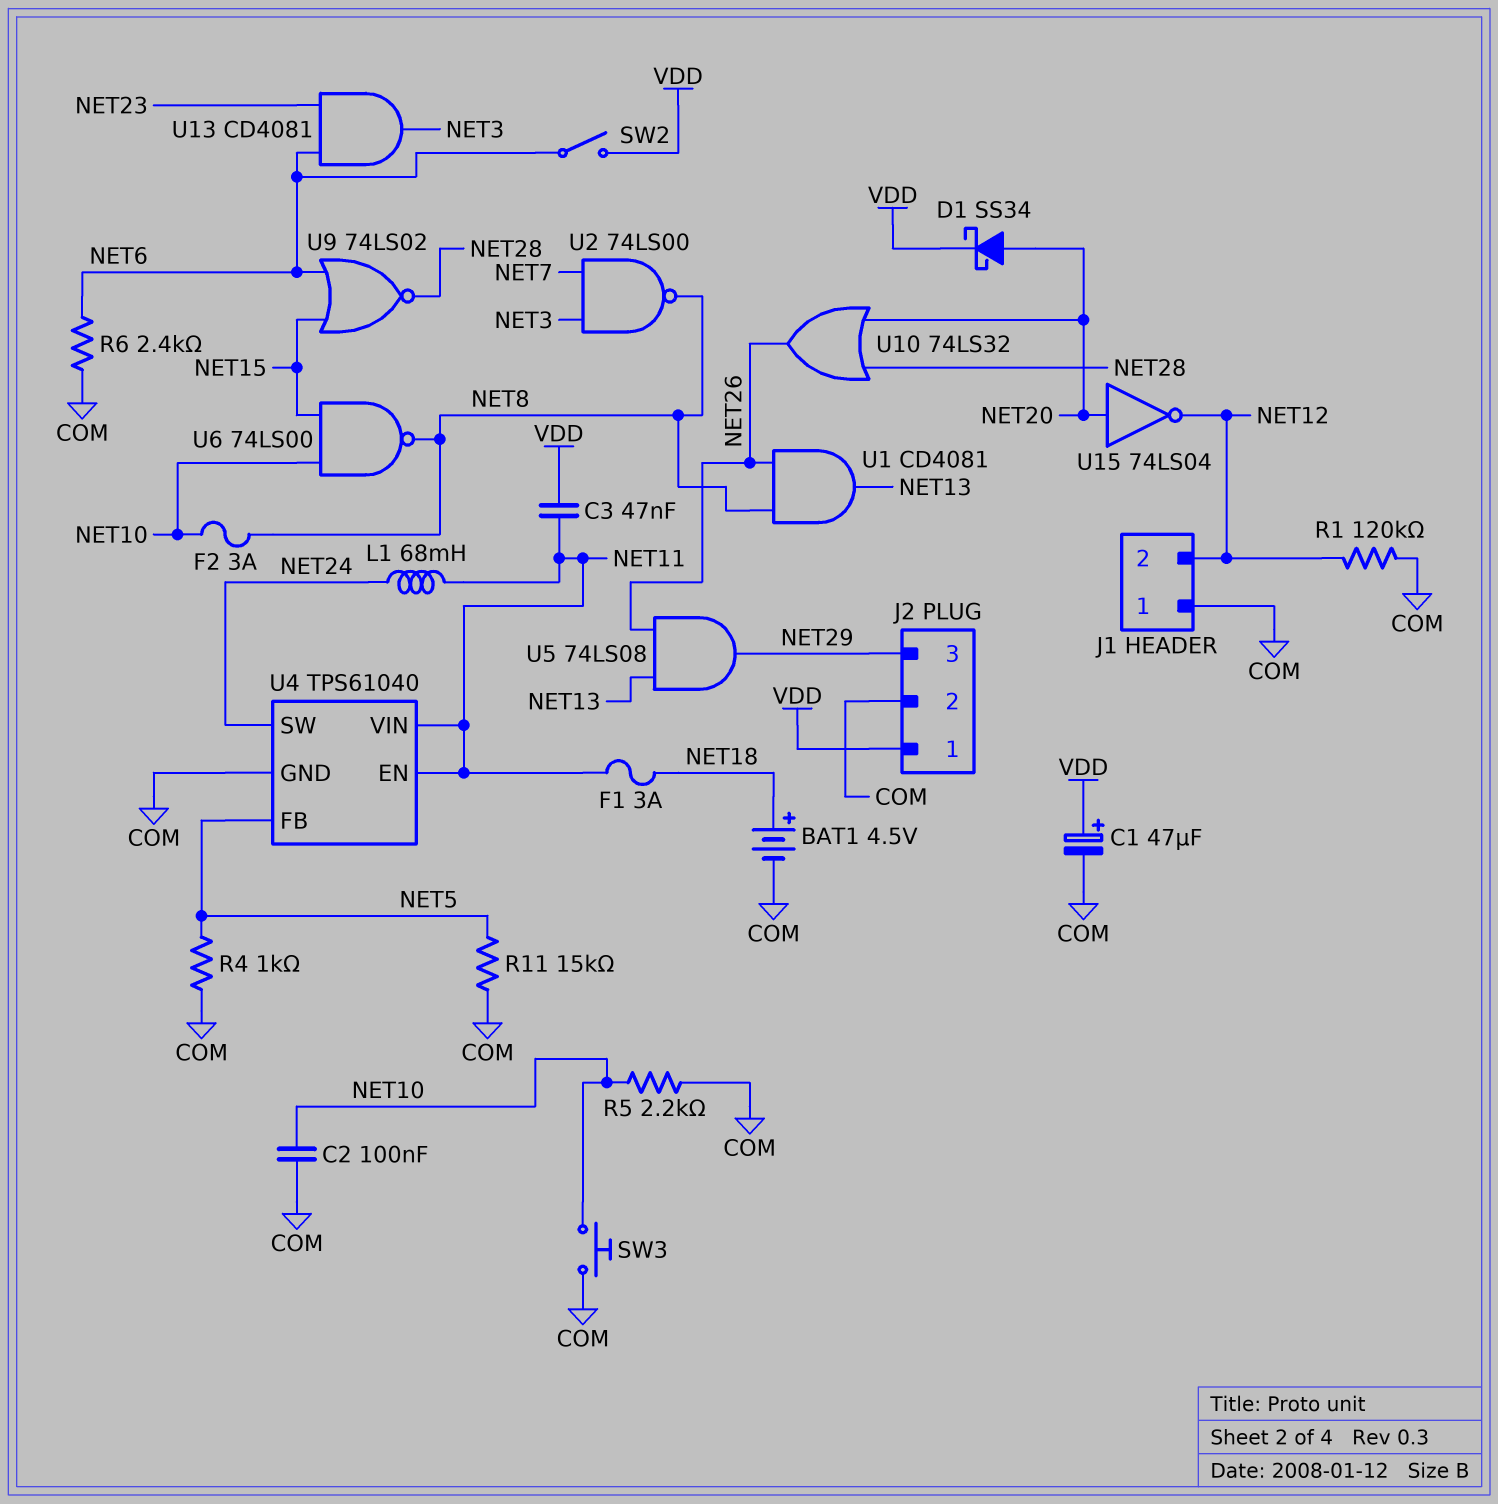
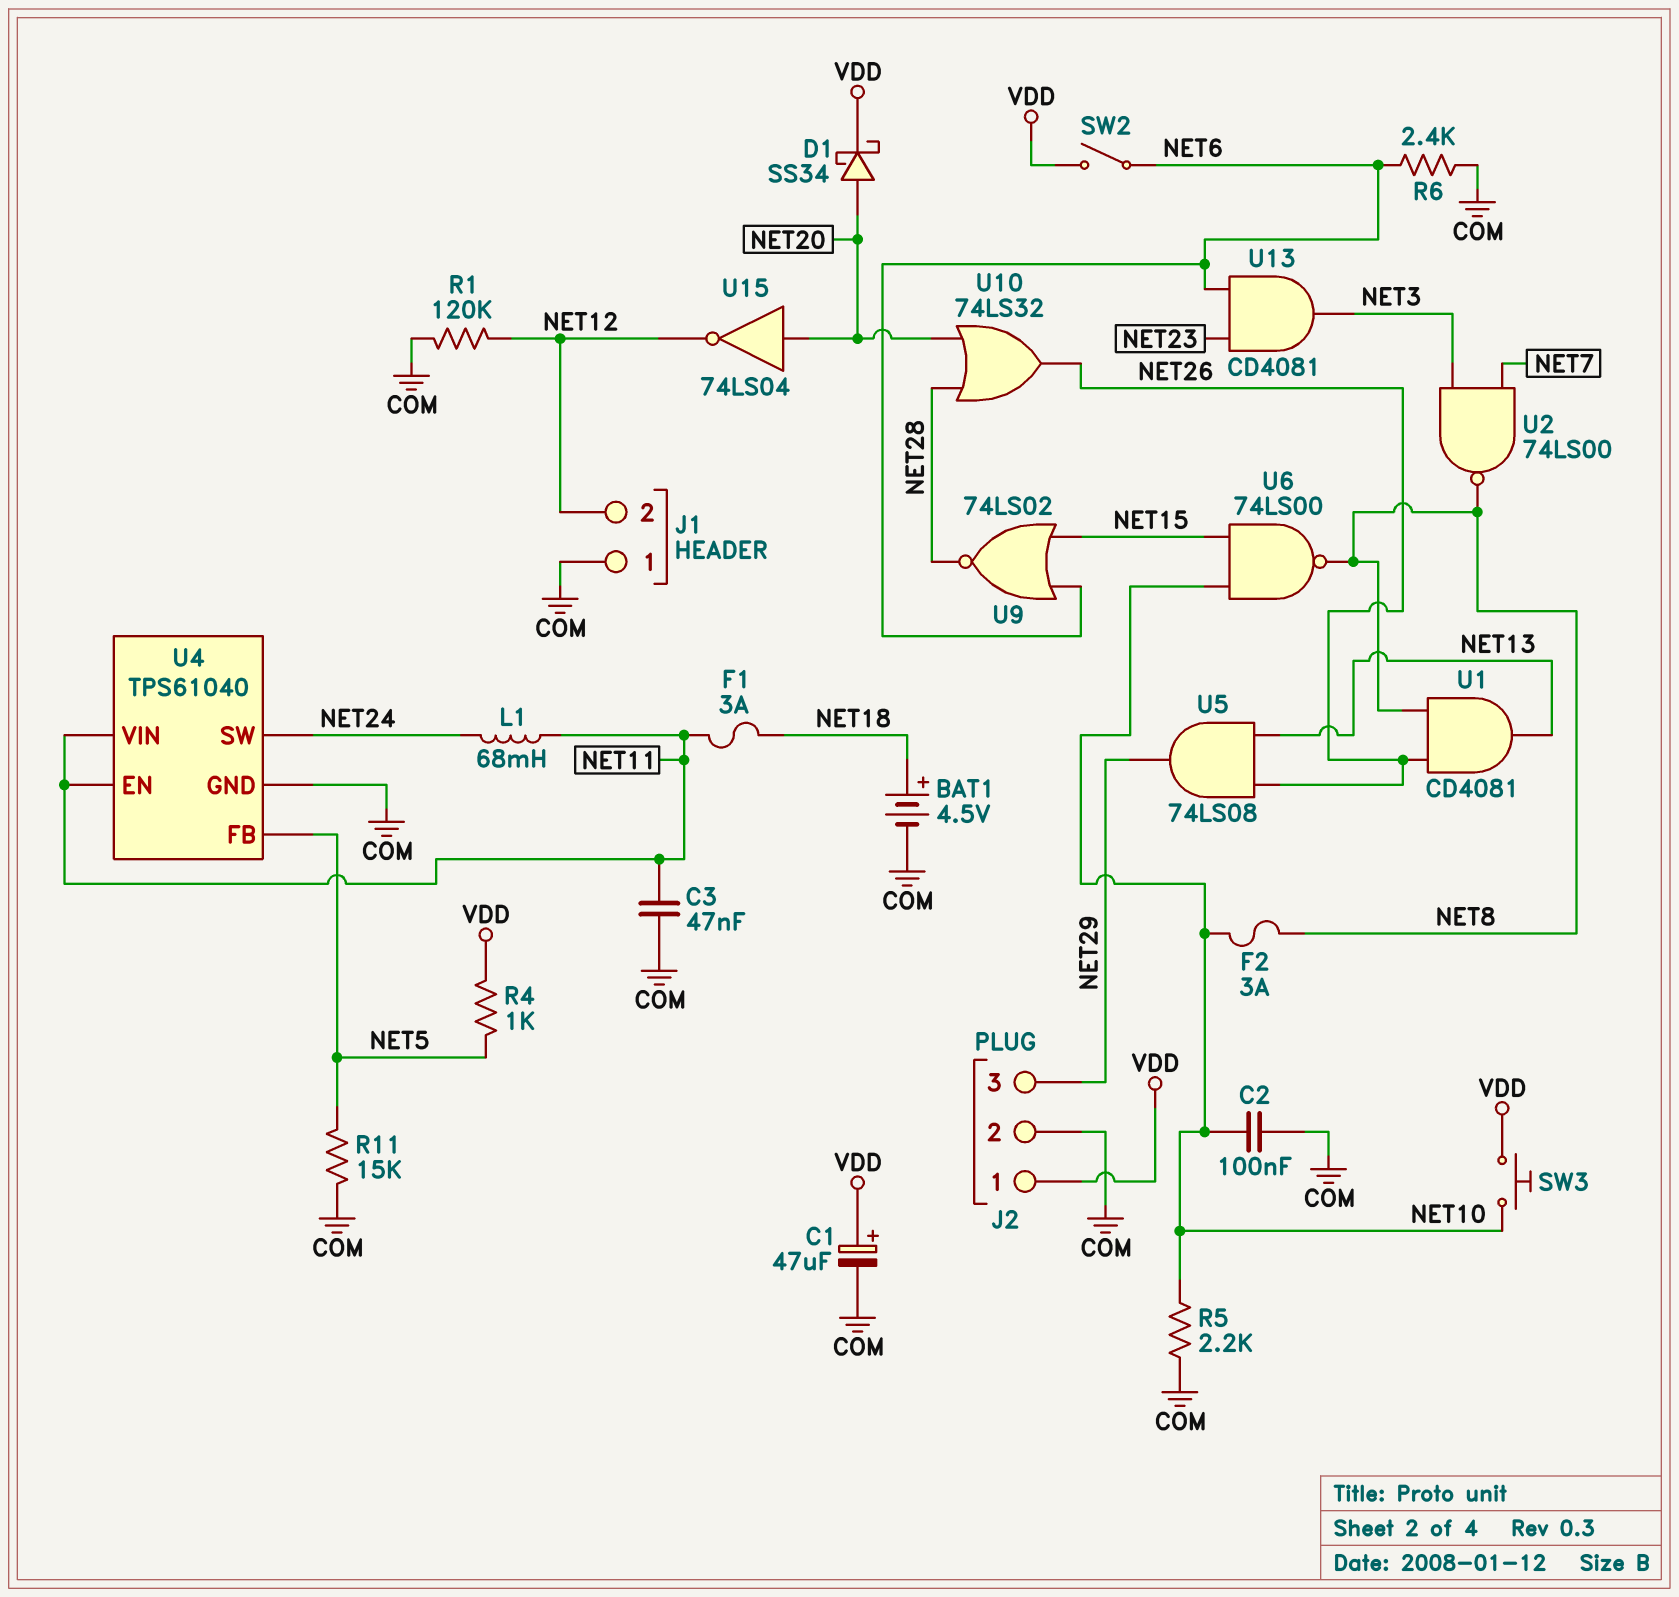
C3: 47nF (NET11, VDD) -> 47nF (COM, NET11)
R4: 1k (COM, NET5) -> 1k (NET5, VDD)
SW3: button (COM, NET10) -> button (NET10, VDD)

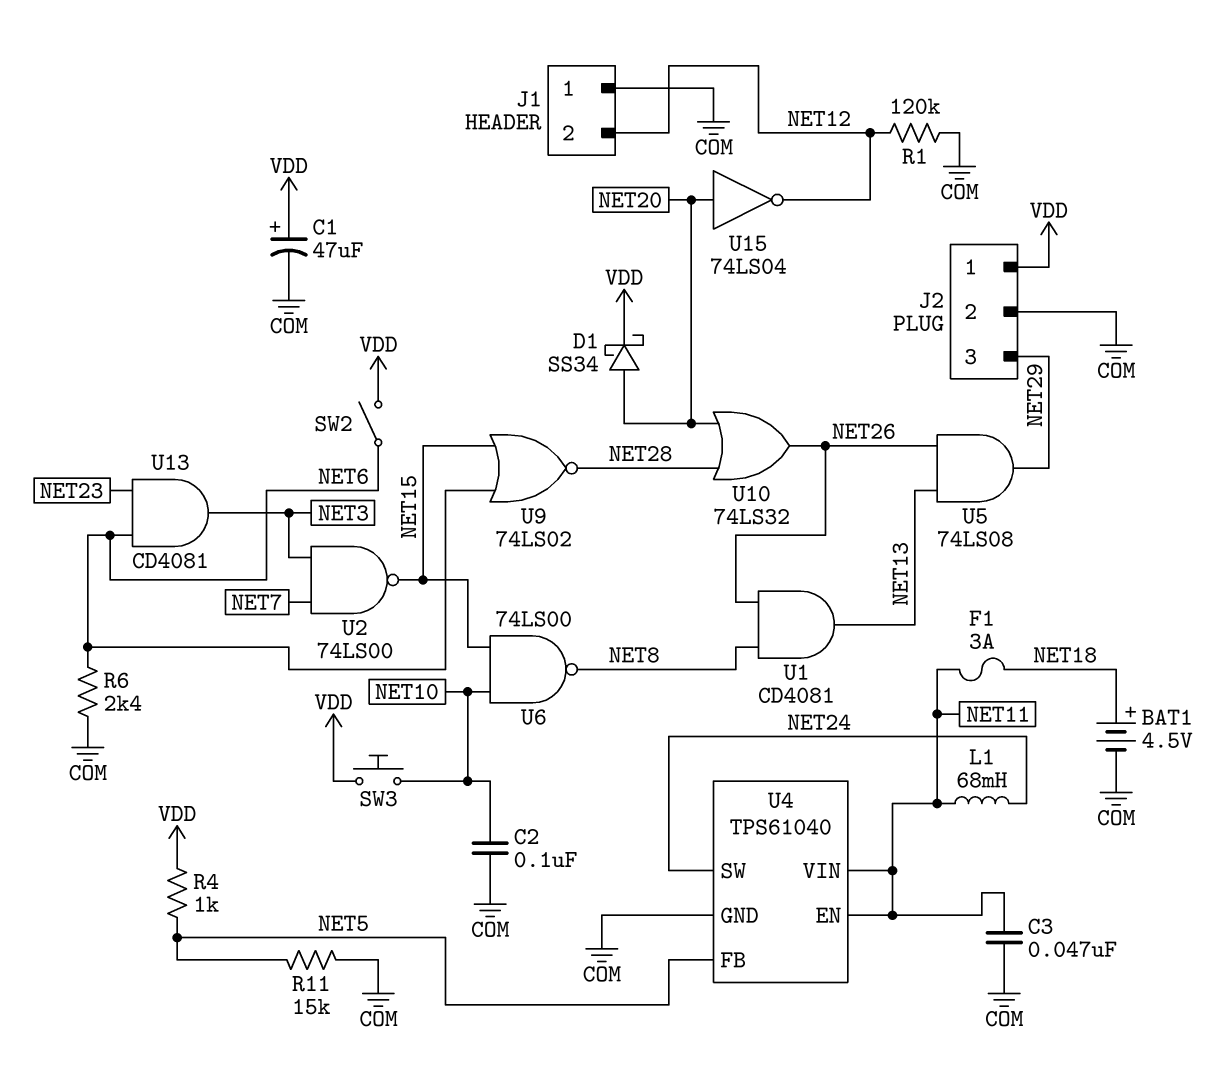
F2: 3A (NET8, NET10) -> none
R5: 2.2k (COM, NET10) -> none
U2: NAND 74LS00 (in NET3, in NET7, out NET8) -> NAND 74LS00 (in NET3, in NET7, out NET15)

